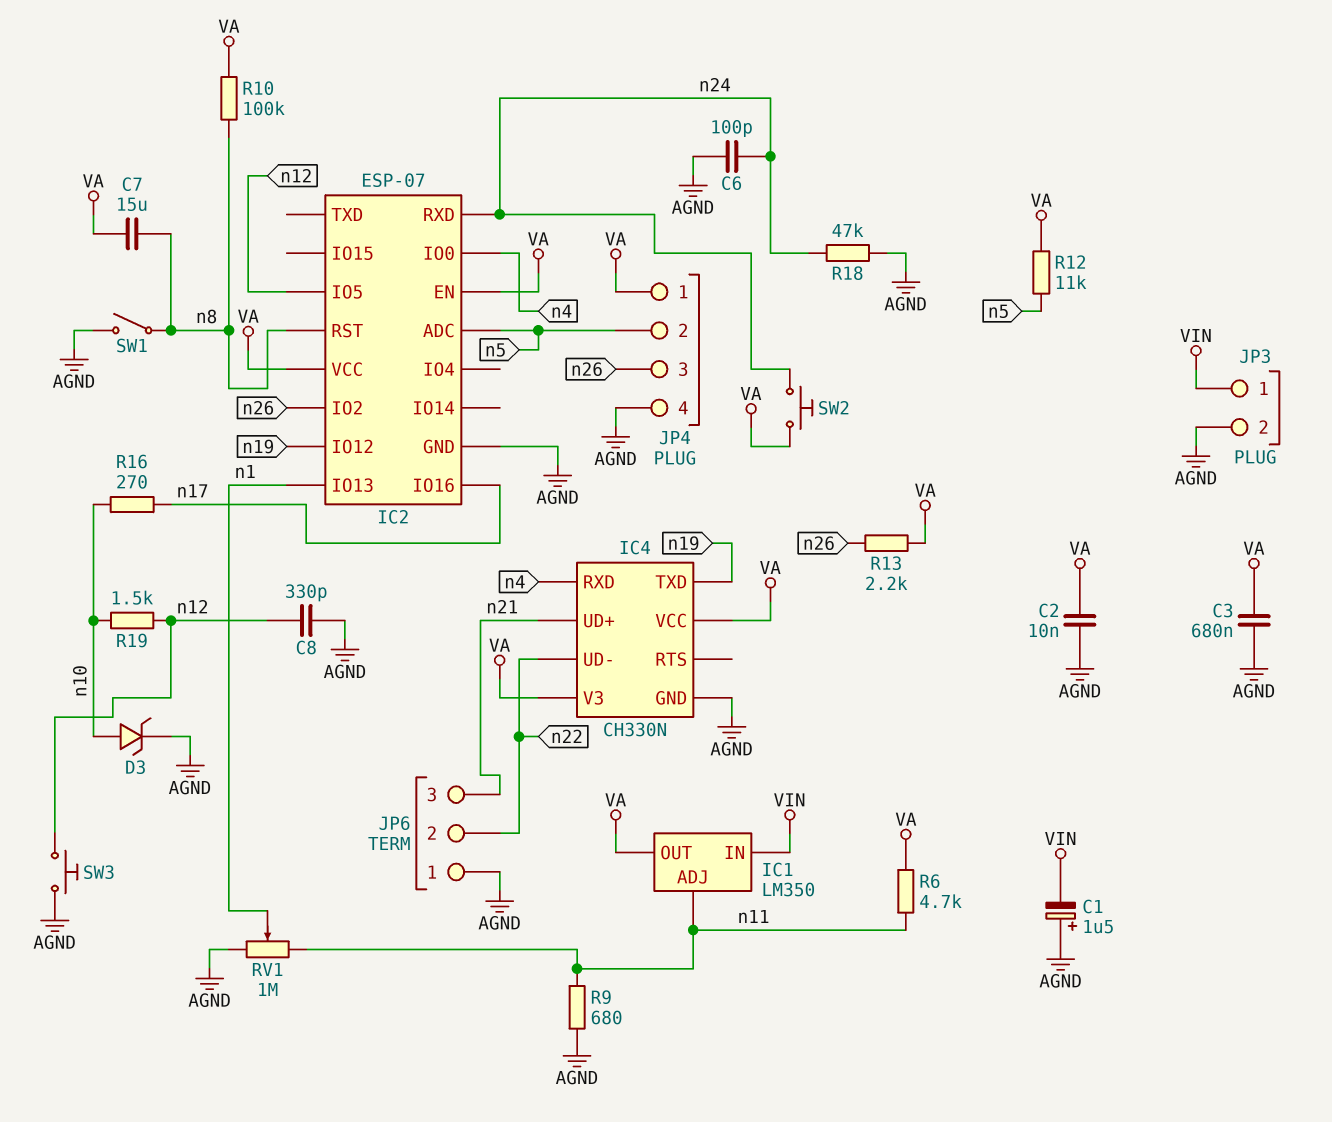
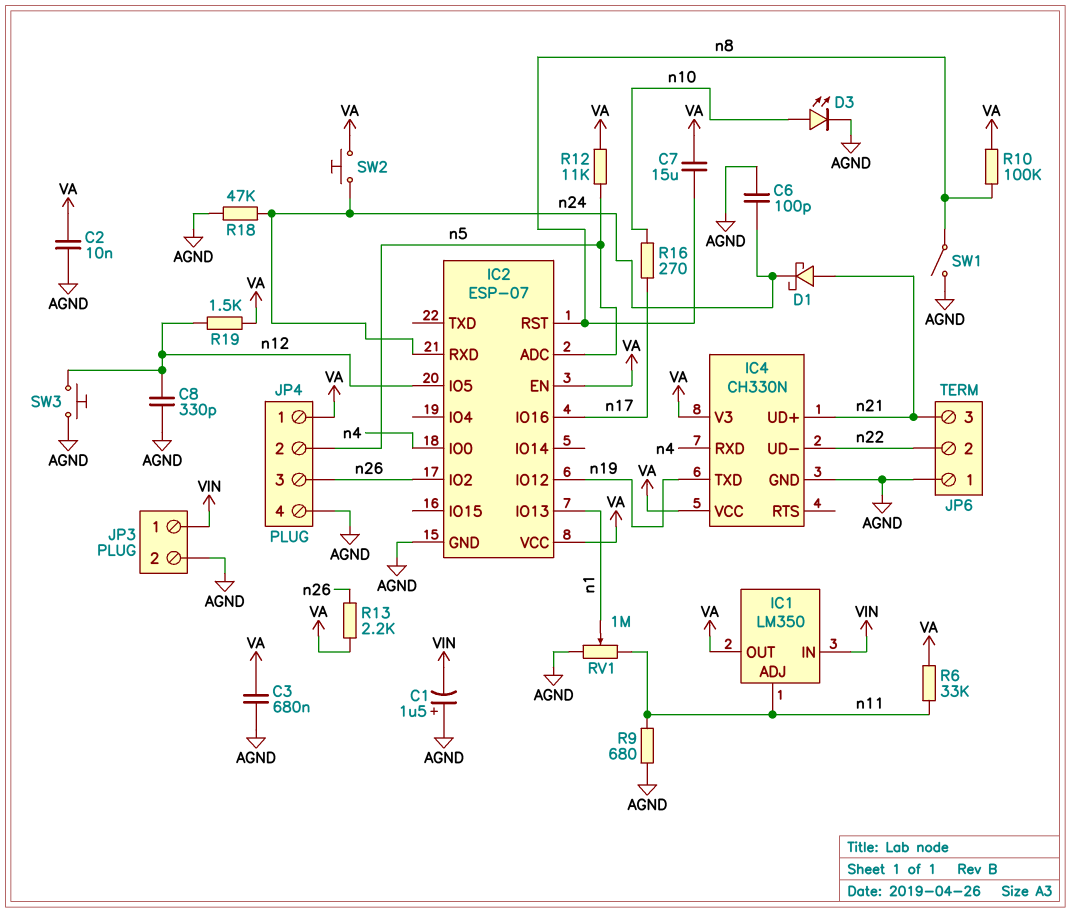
D1: none -> schottky (A n21, K n24)
D3: zener (A n10, K AGND) -> LED (A n10, K AGND)
R6: 4.7k (VA, n11) -> 33k (VA, n11)
R19: 1.5k (n10, n12) -> 1.5k (VA, n12)

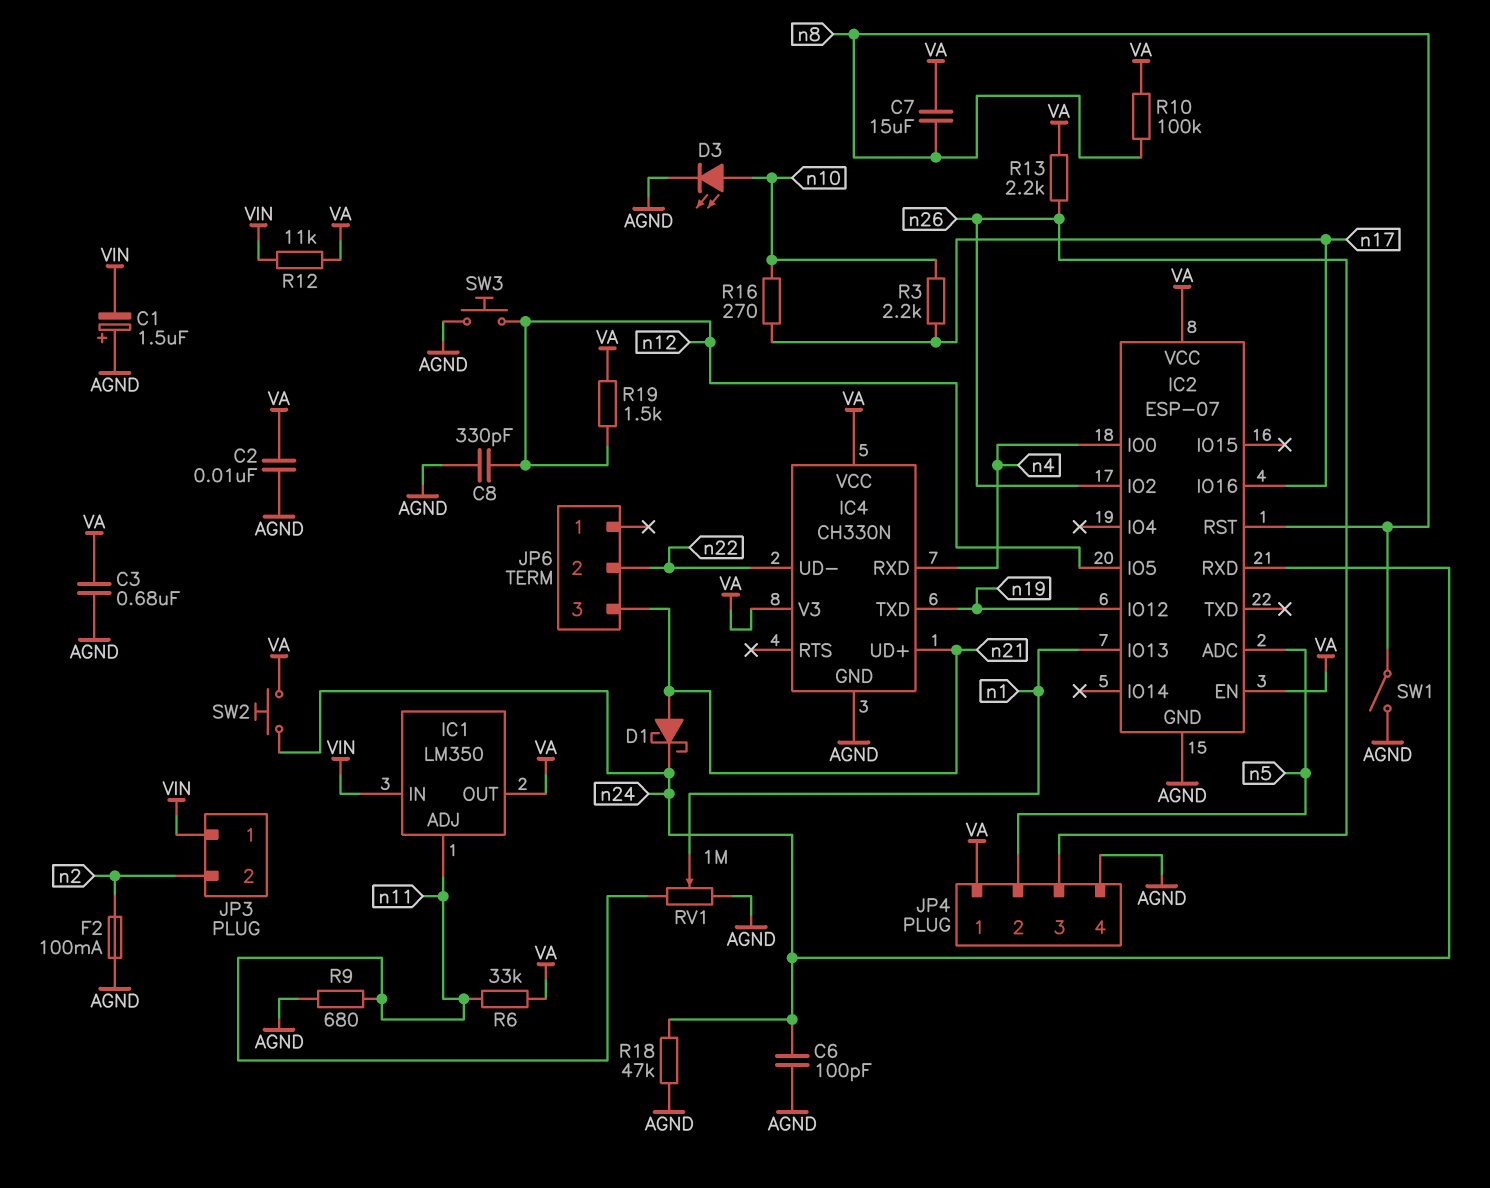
F2: none -> 100mA (AGND, n2)
JP3 pin 2: AGND -> n2
JP6 pin 1: AGND -> none
R3: none -> 2.2k (n10, n17)
R12: 11k (VA, n5) -> 11k (VA, VIN)

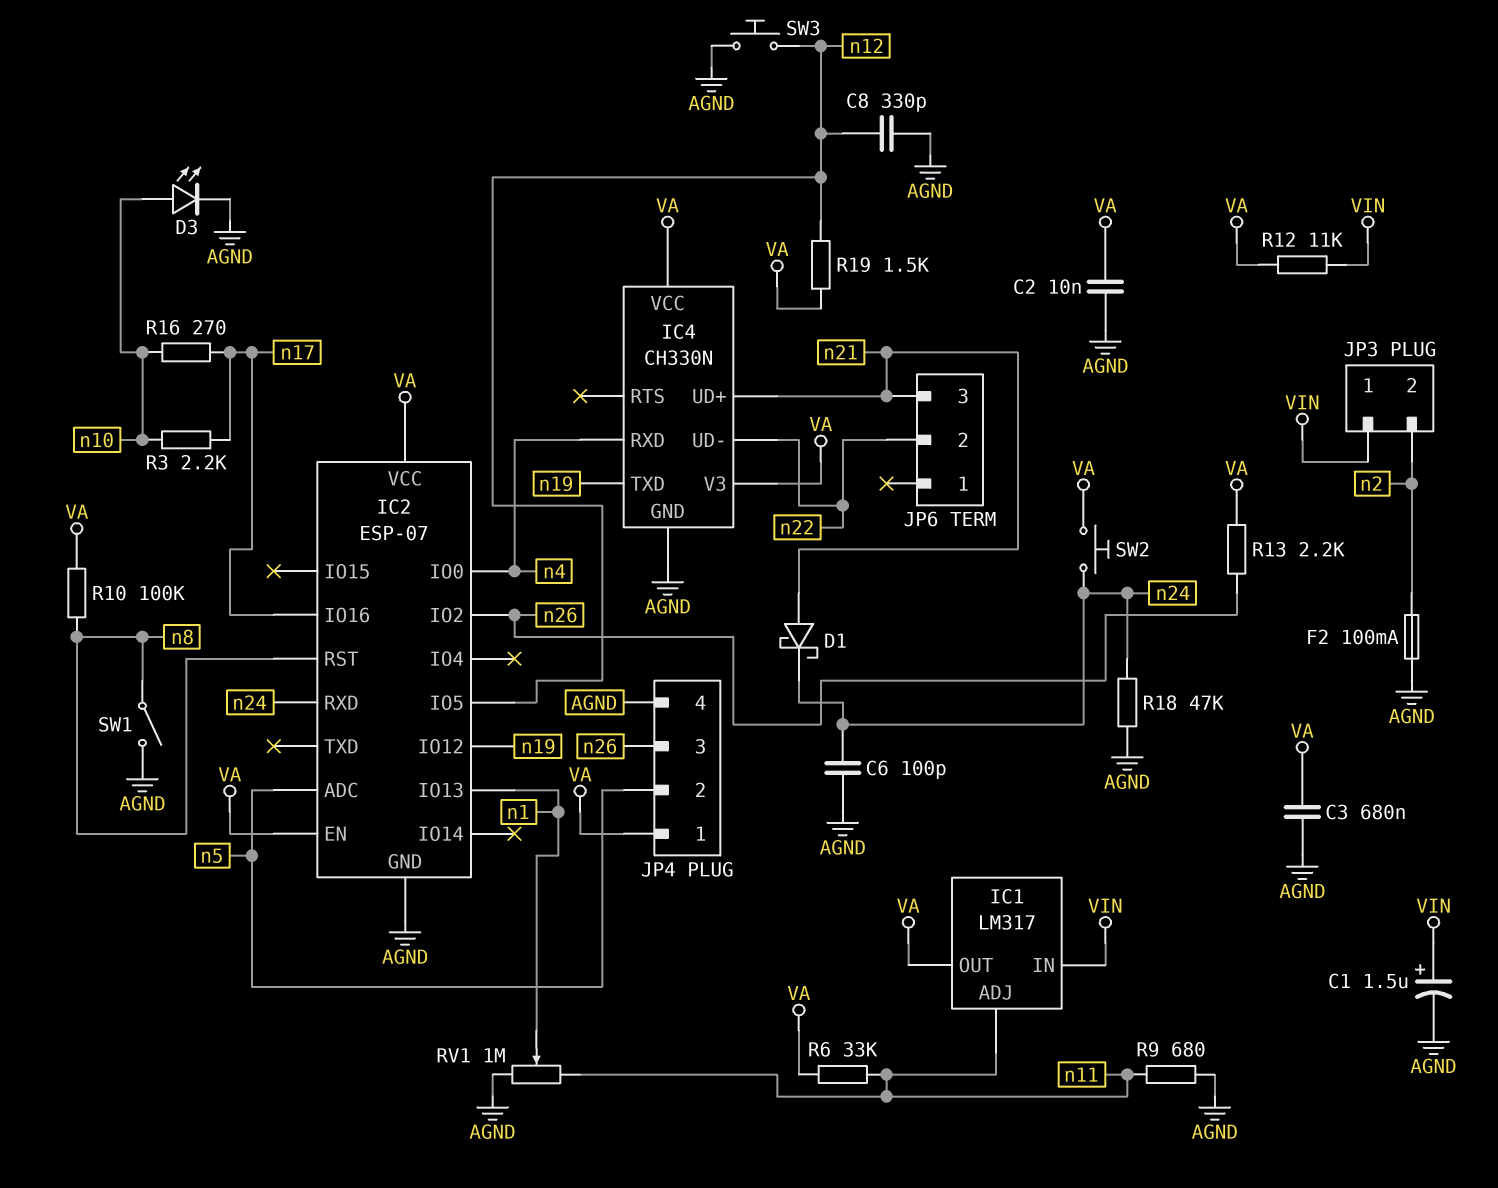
C1: 1.5uF (plus AGND, minus VIN) -> 1.5uF (plus VIN, minus AGND)
C7: 15uF (VA, n8) -> none
IC1: LM350 -> LM317

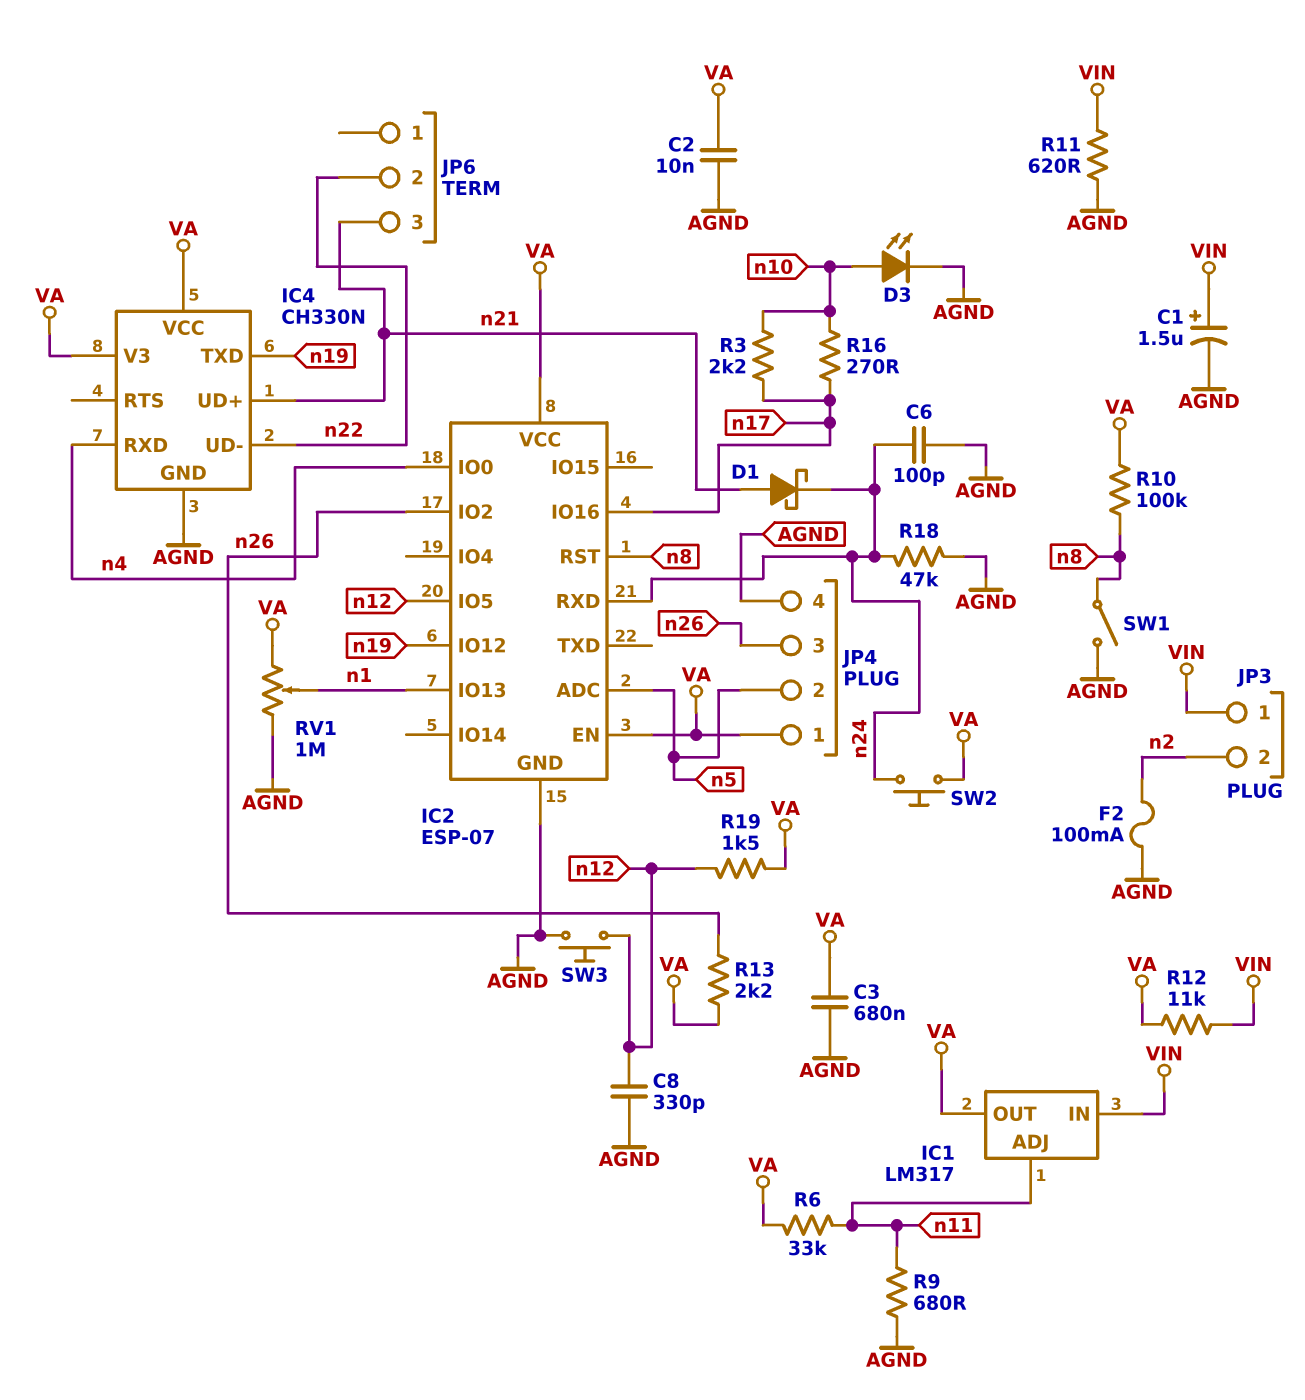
R11: none -> 620 (AGND, VIN)
RV1: 1M (AGND, n11, wiper n1) -> 1M (AGND, VA, wiper n1)

